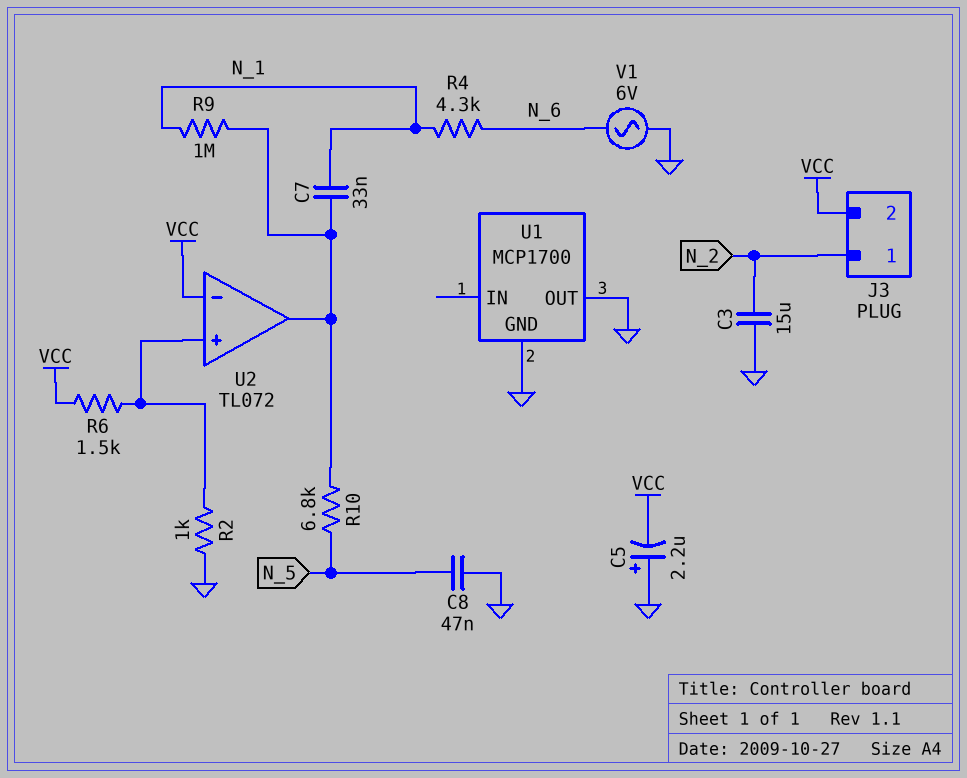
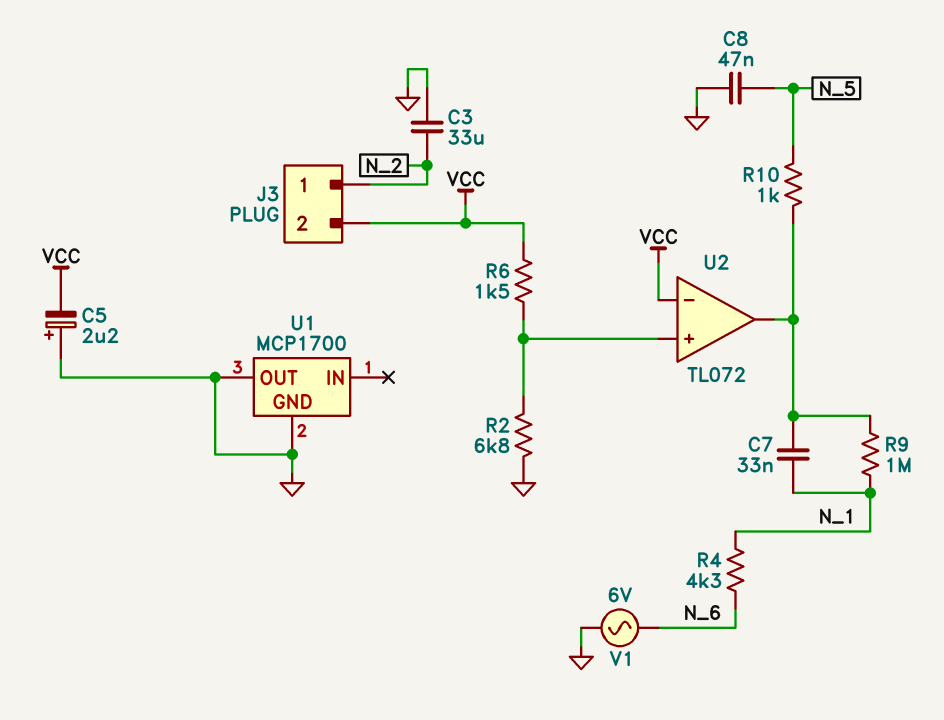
C3: 15uF (GND, N_2) -> 33uF (GND, N_2)
R2: 1k (GND, U2/in+) -> 6.8k (GND, U2/in+)
R10: 6.8k (N_5, U2/out) -> 1k (N_5, U2/out)

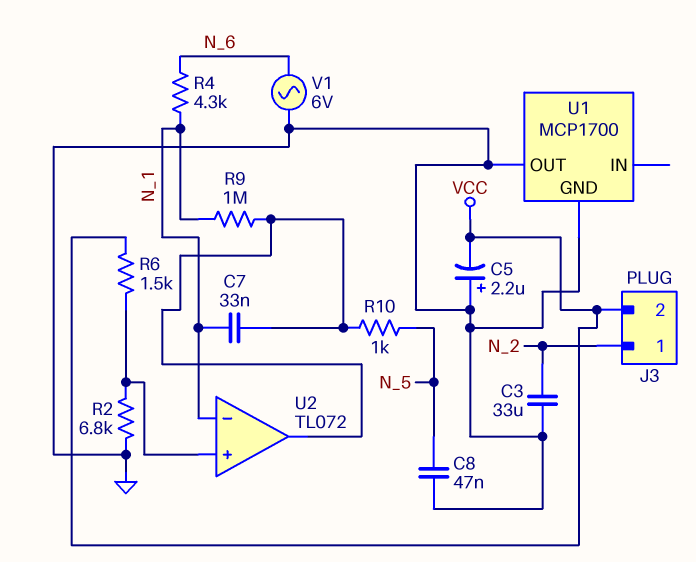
U2 pin in-: VCC -> N_1

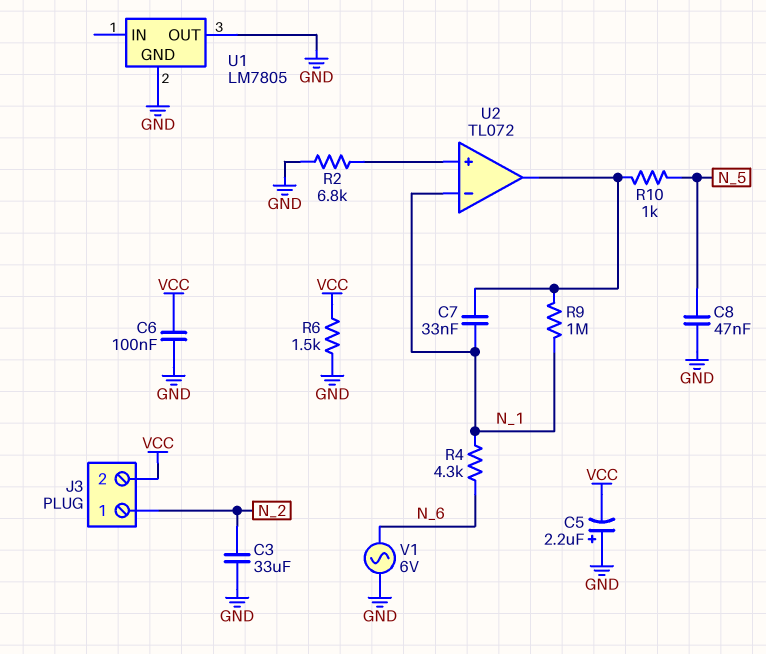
C6: none -> 100nF (GND, VCC)
R6: 1.5k (U2/in+, VCC) -> 1.5k (GND, VCC)
U1: MCP1700 -> LM7805

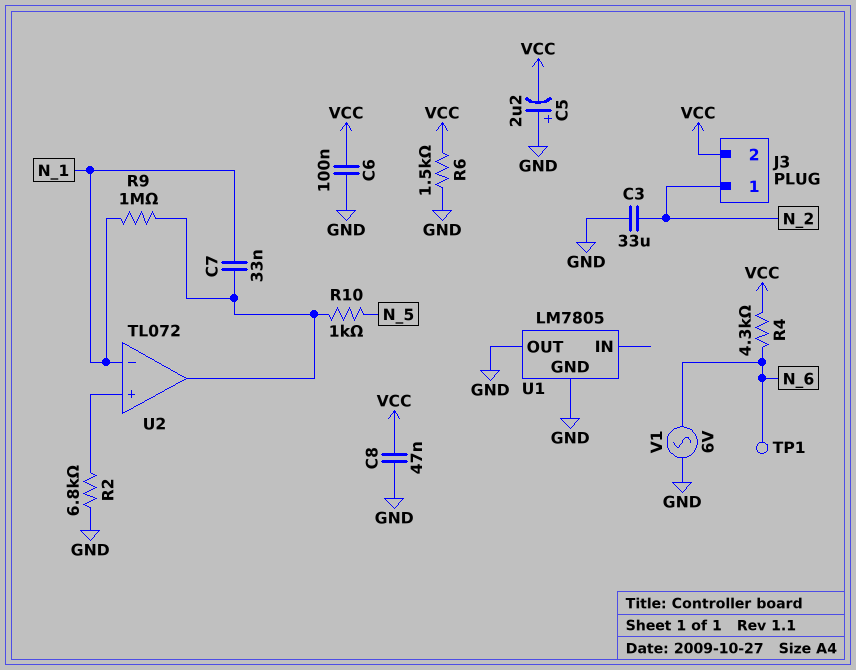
C8: 47nF (GND, N_5) -> 47nF (GND, VCC)
R4: 4.3k (N_1, N_6) -> 4.3k (N_6, VCC)
TP1: none -> test point (N_6)

